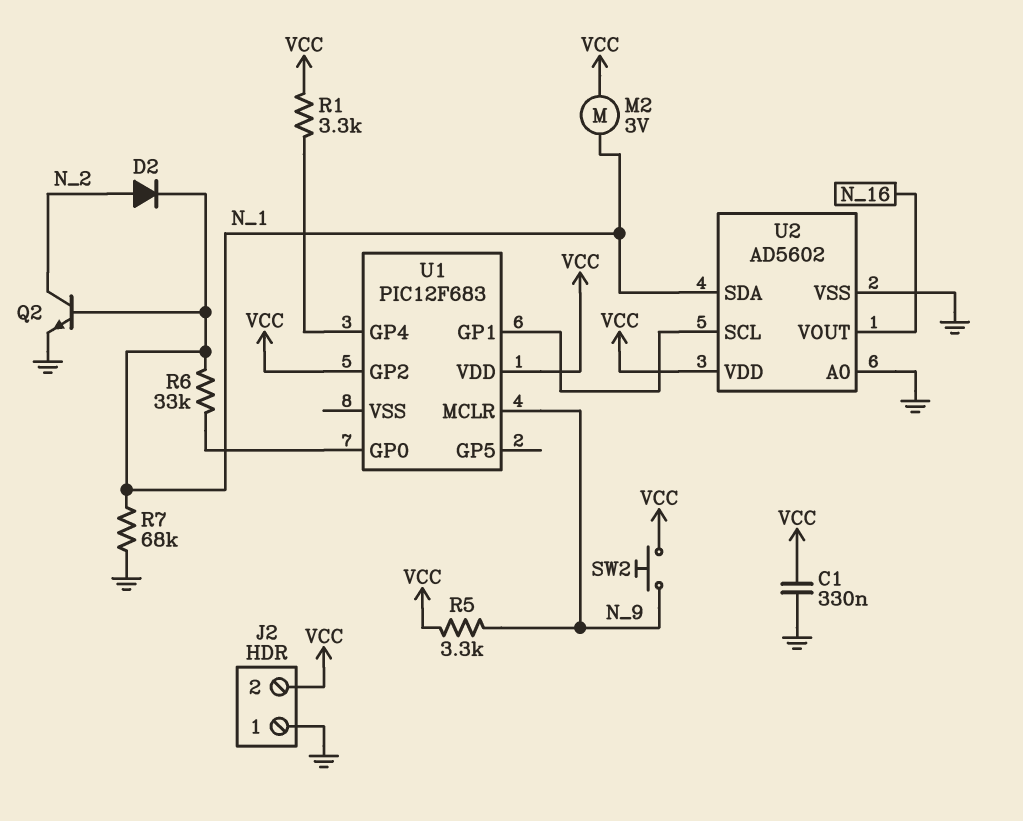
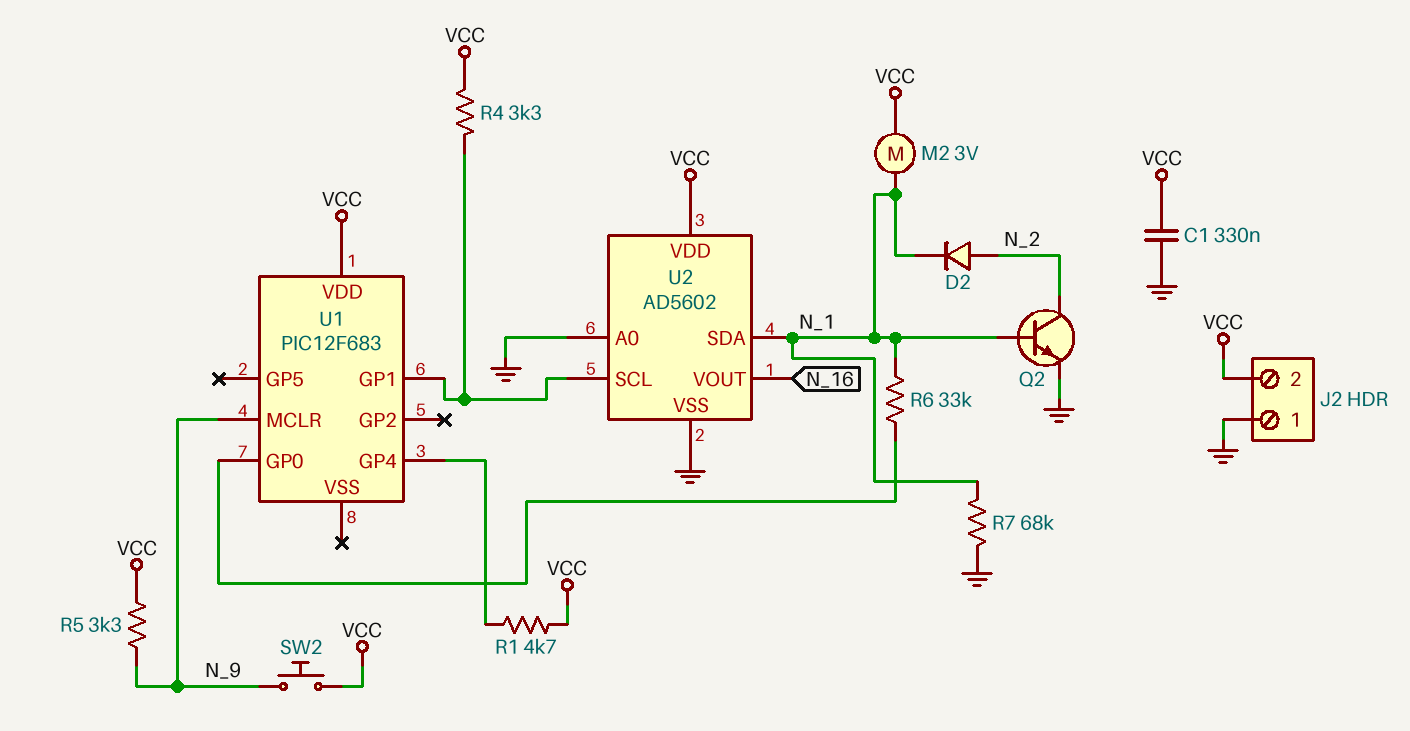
R1: 3.3k (U1/GP4, VCC) -> 4.7k (U1/GP4, VCC)
R4: none -> 3.3k (U1/GP1, VCC)
U1 pin GP2: VCC -> none

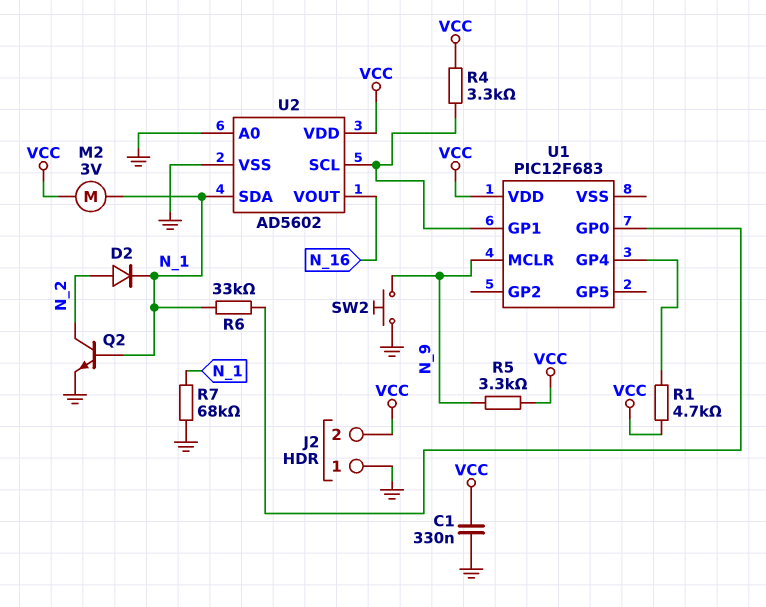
SW2: button (N_9, VCC) -> button (GND, N_9)

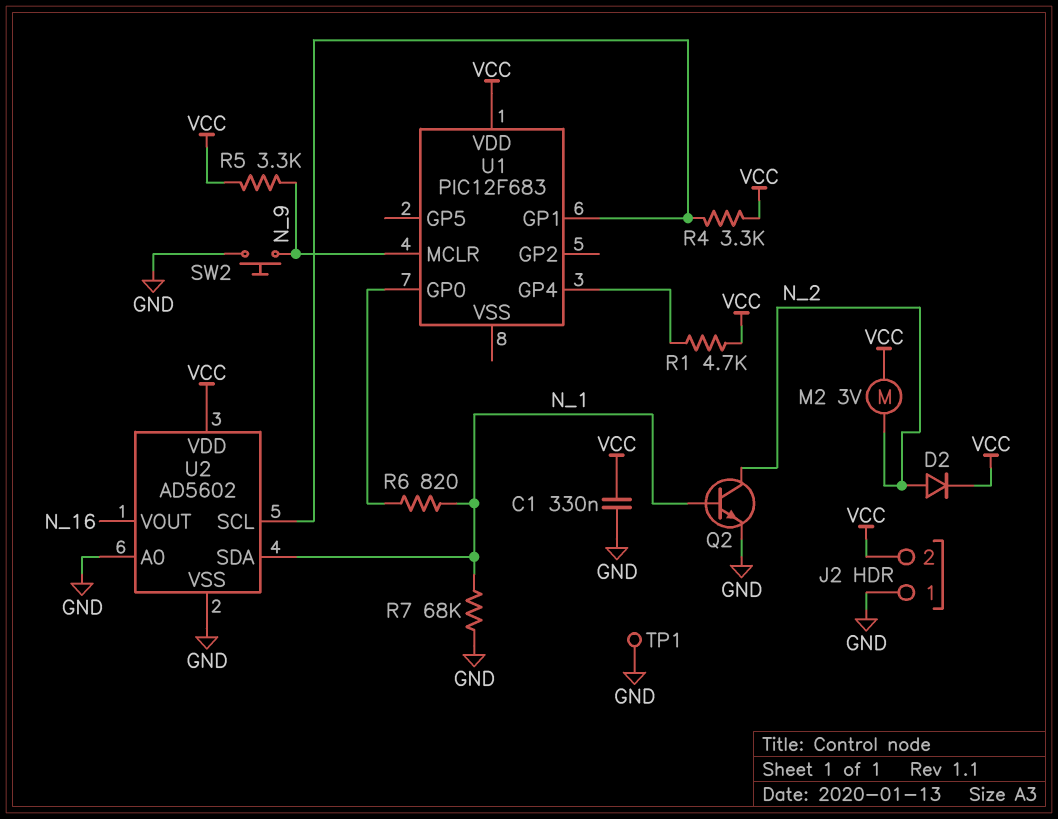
D2: diode (A N_2, K N_1) -> diode (A N_2, K VCC)
M2: motor 3V (N_1, VCC) -> motor 3V (N_2, VCC)
R6: 33k (N_1, U1/GP0) -> 820 (N_1, U1/GP0)
TP1: none -> test point (GND)

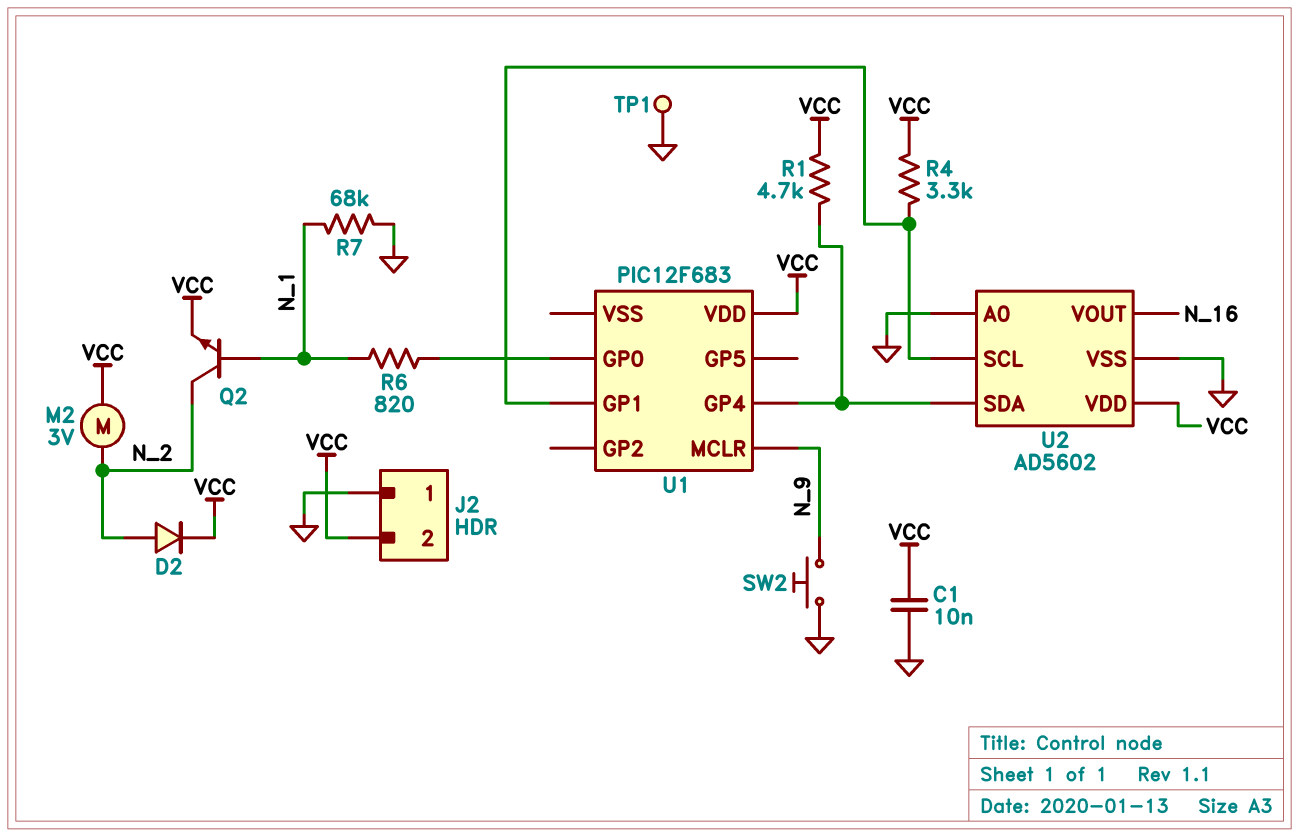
C1: 330nF (GND, VCC) -> 10nF (GND, VCC)
Q2: NPN (B N_1, C N_2, E GND) -> NPN (B N_1, C N_2, E VCC)
R5: 3.3k (N_9, VCC) -> none
U2 pin SDA: N_1 -> U1/GP4

